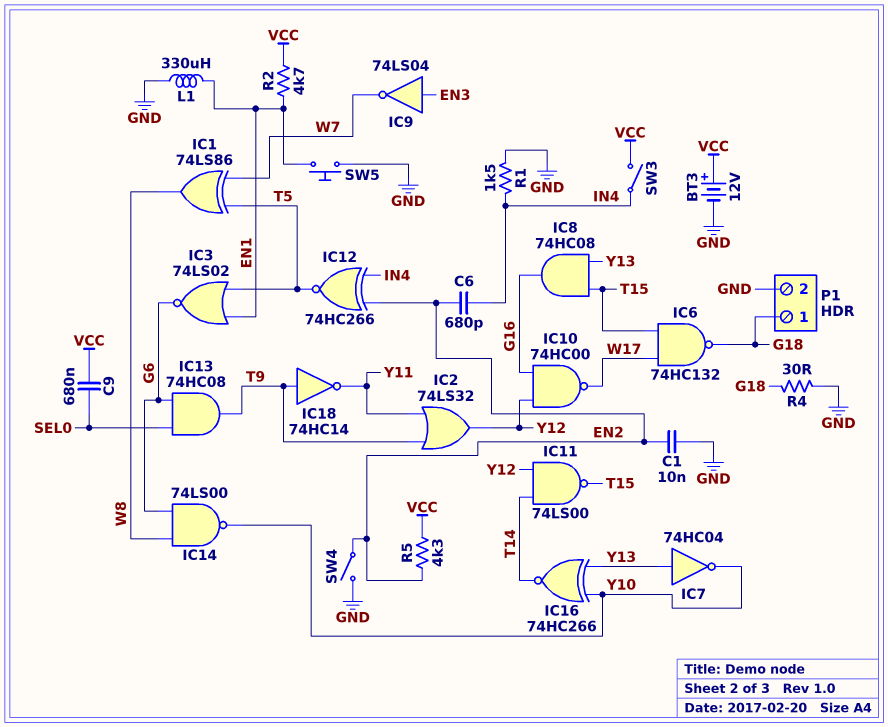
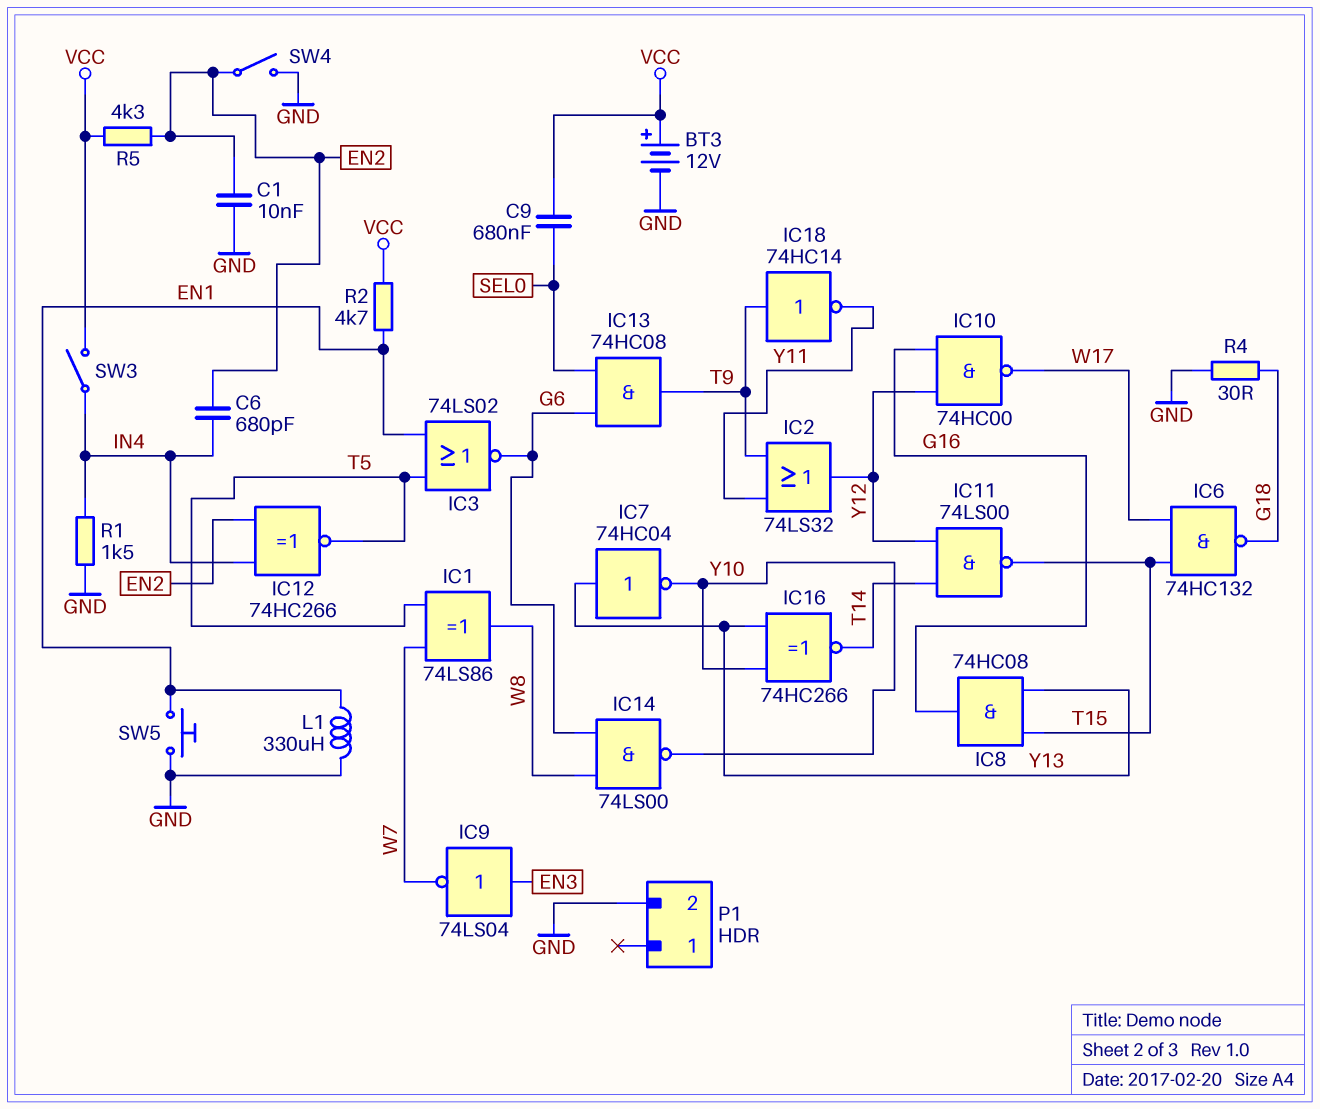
P1 pin 1: G18 -> none

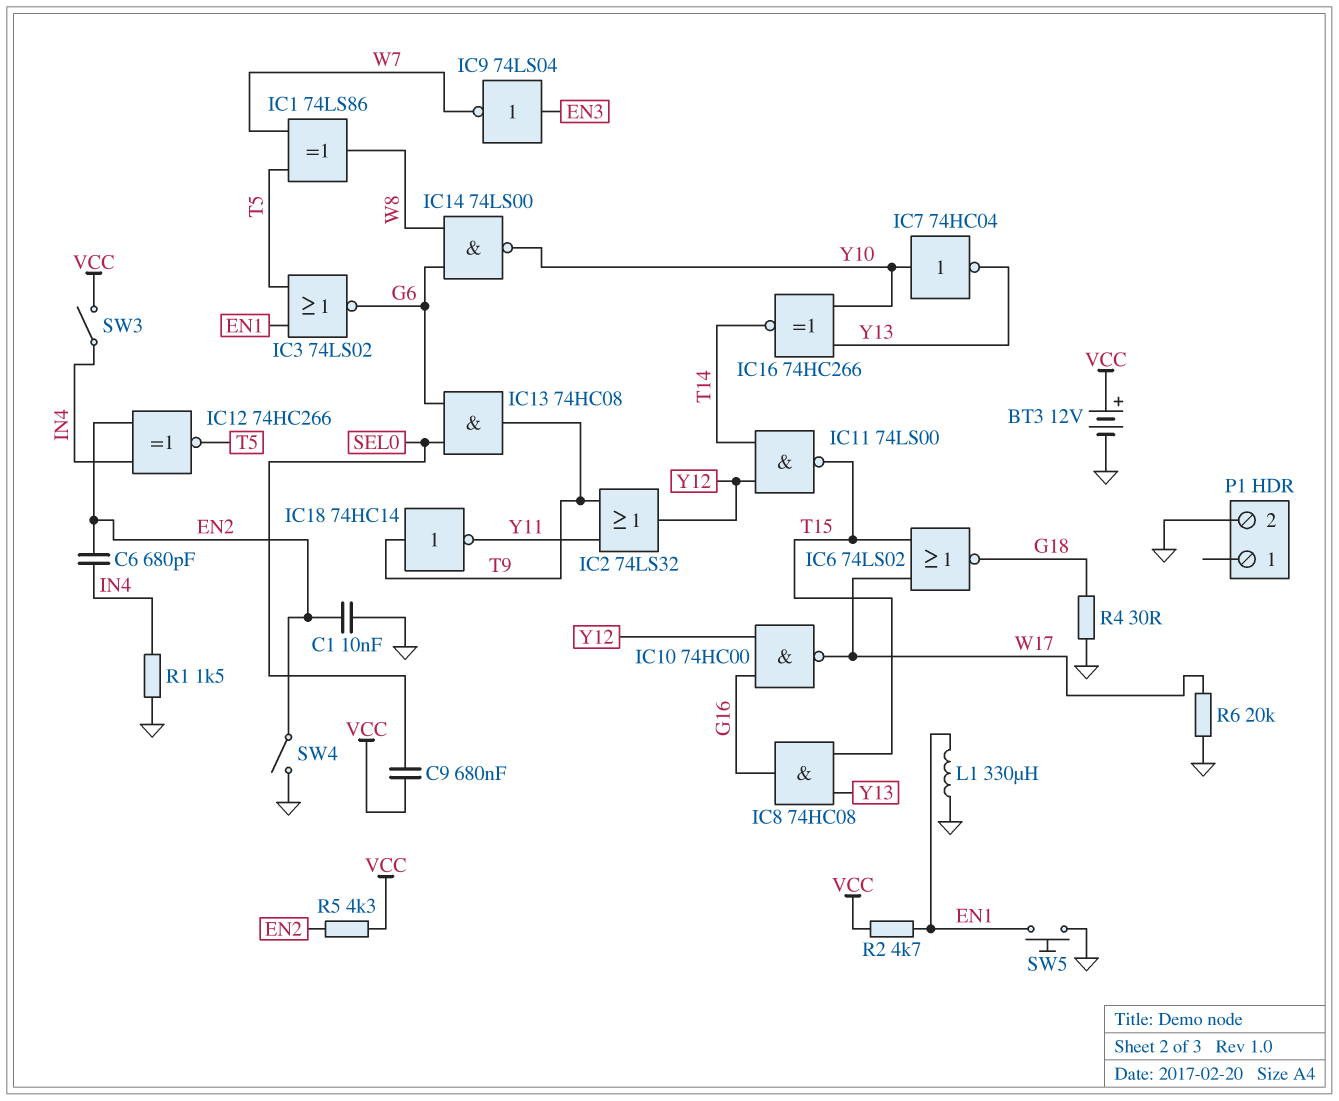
IC6: NAND 74HC132 (in T15, in W17, out G18) -> NOR 74LS02 (in T15, in W17, out G18)
IC7: NOT 74HC04 (in Y13, out Y10) -> NOT 74HC04 (in Y10, out Y13)
R6: none -> 20k (GND, W17)

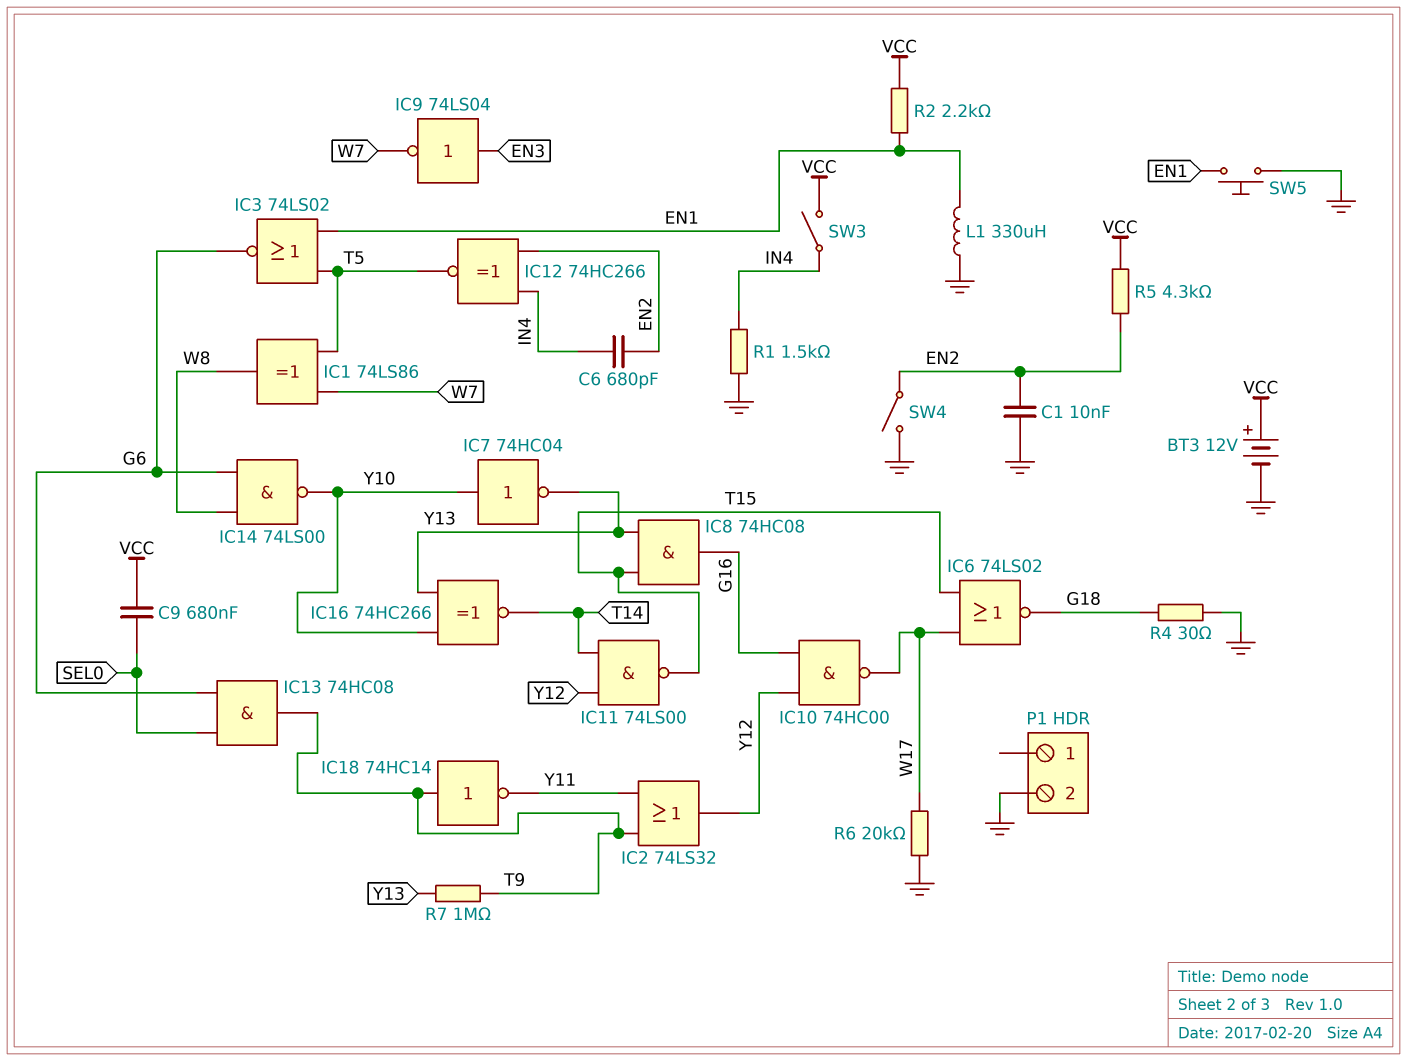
R2: 4.7k (EN1, VCC) -> 2.2k (EN1, VCC)
R7: none -> 1M (T9, Y13)

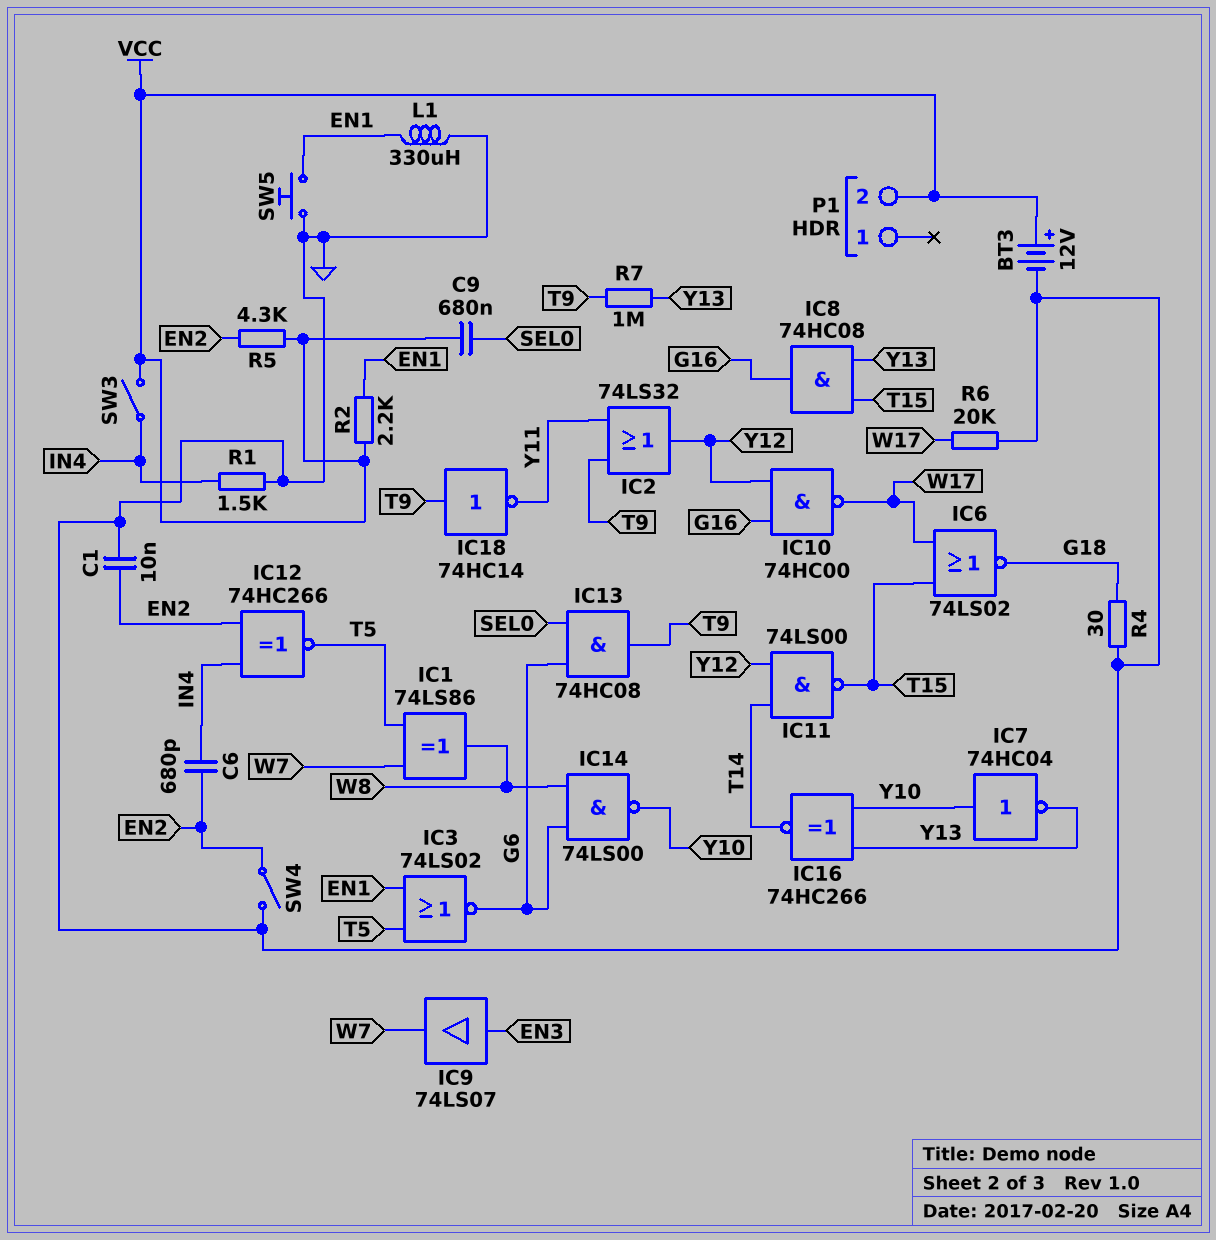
IC9: NOT 74LS04 (in EN3, out W7) -> buffer 74LS07 (in EN3, out W7)
P1 pin 2: GND -> VCC

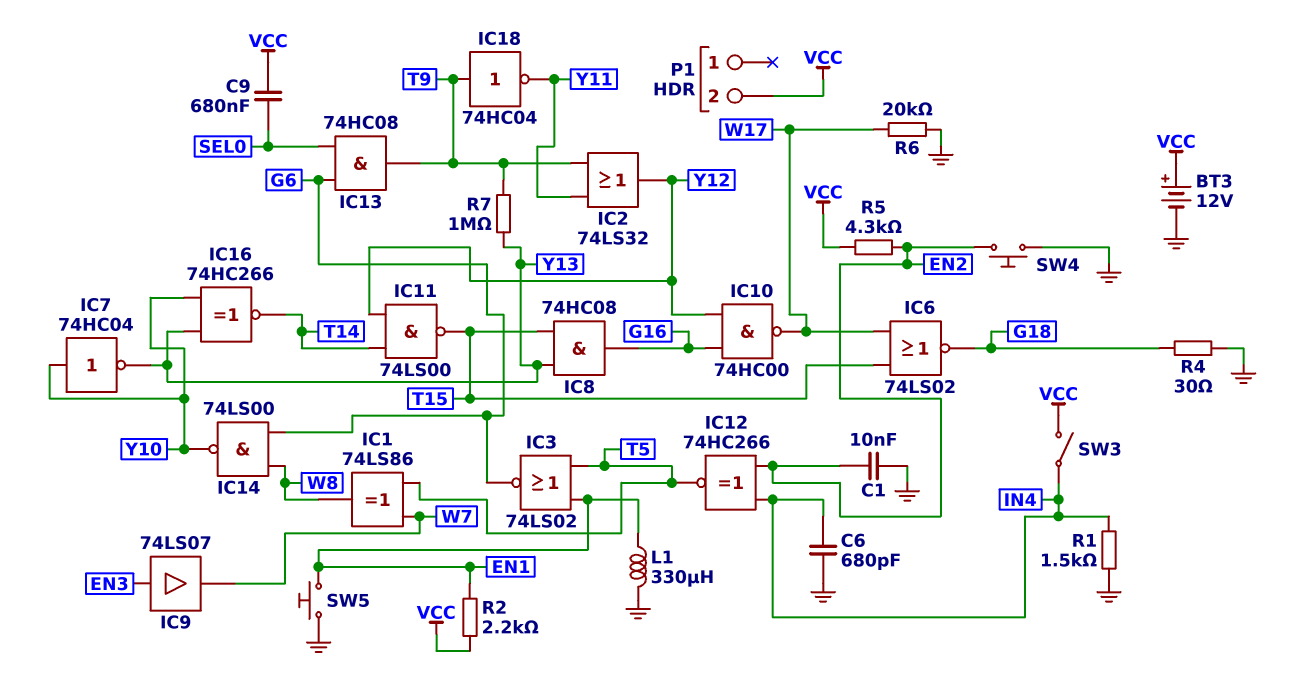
C6: 680pF (EN2, IN4) -> 680pF (GND, IN4)
IC18: NOT 74HC14 (in T9, out Y11) -> NOT 74HC04 (in T9, out Y11)
SW4: switch (EN2, GND) -> button (EN2, GND)

